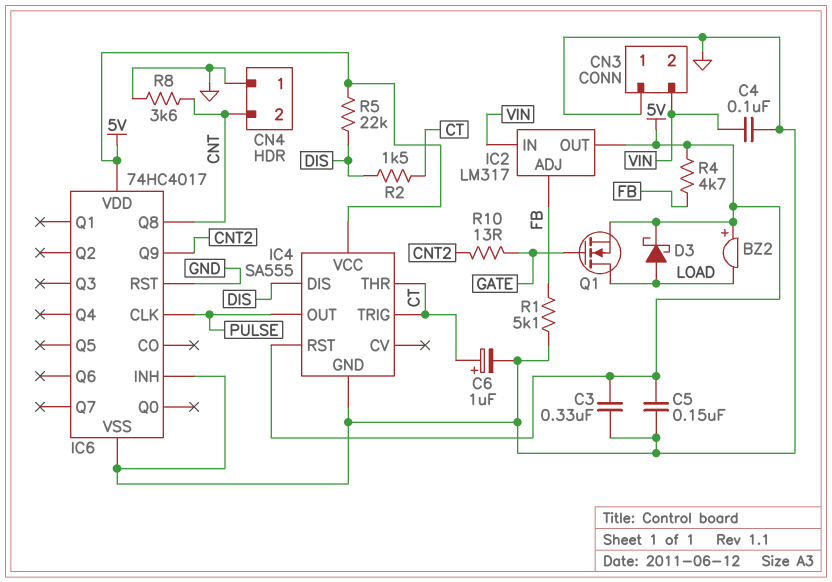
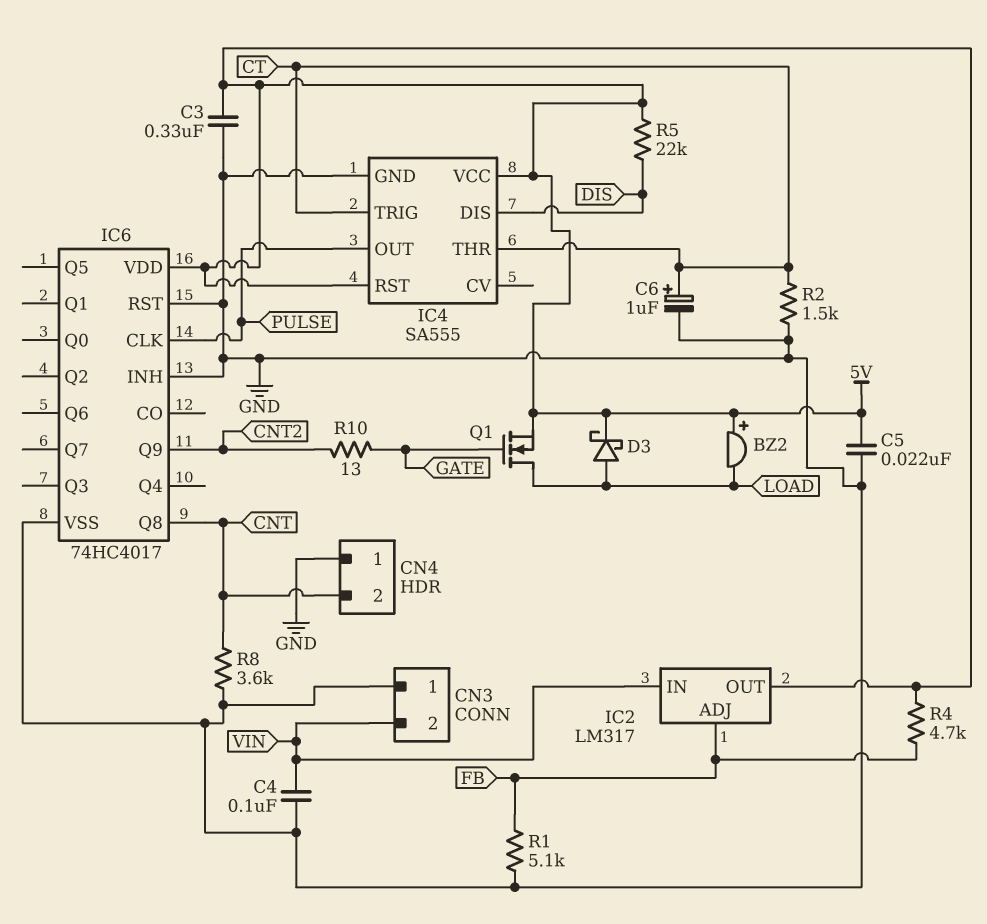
C5: 150nF (5V, GND) -> 22nF (5V, GND)
R2: 1.5k (CT, DIS) -> 1.5k (CT, GND)

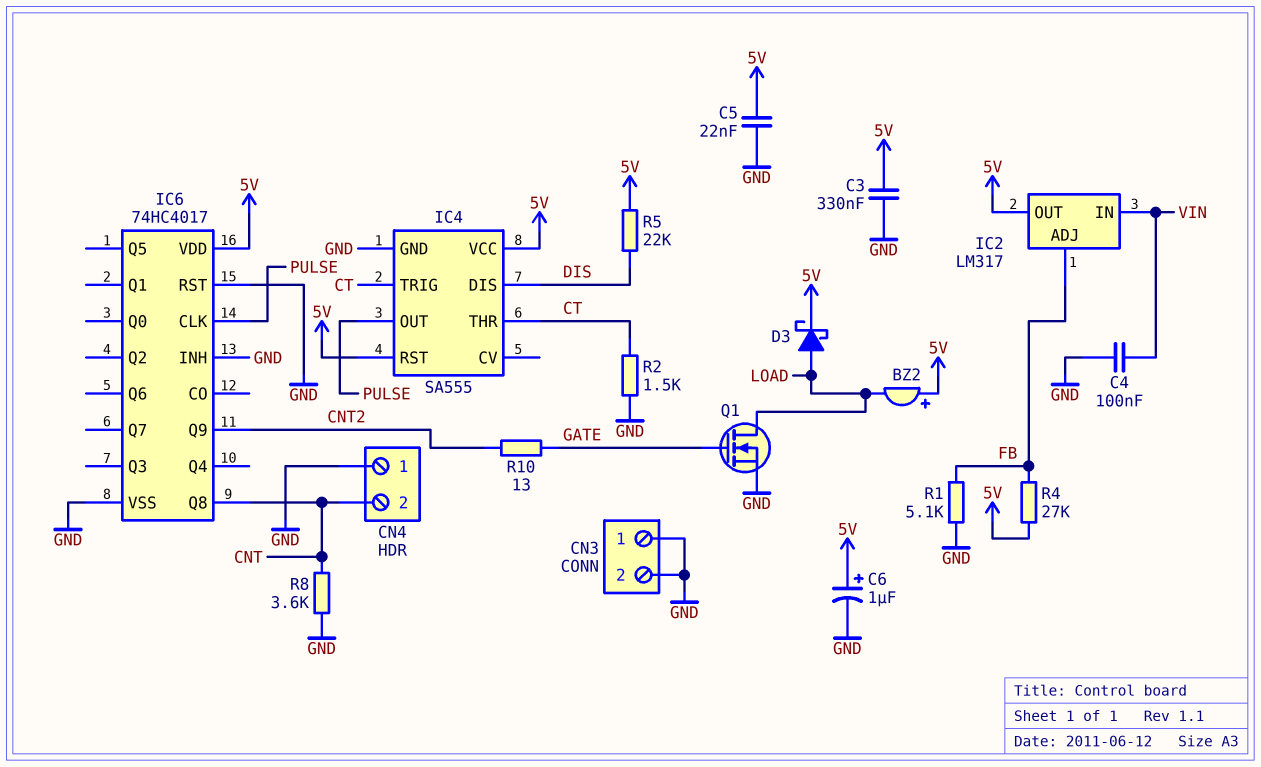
C6: 1uF (plus CT, minus GND) -> 1uF (plus 5V, minus GND)
CN3 pin 2: VIN -> GND
Q1: NMOS (G GATE, D LOAD, S 5V) -> NMOS (G GATE, D LOAD, S GND)
R4: 4.7k (5V, FB) -> 27k (5V, FB)

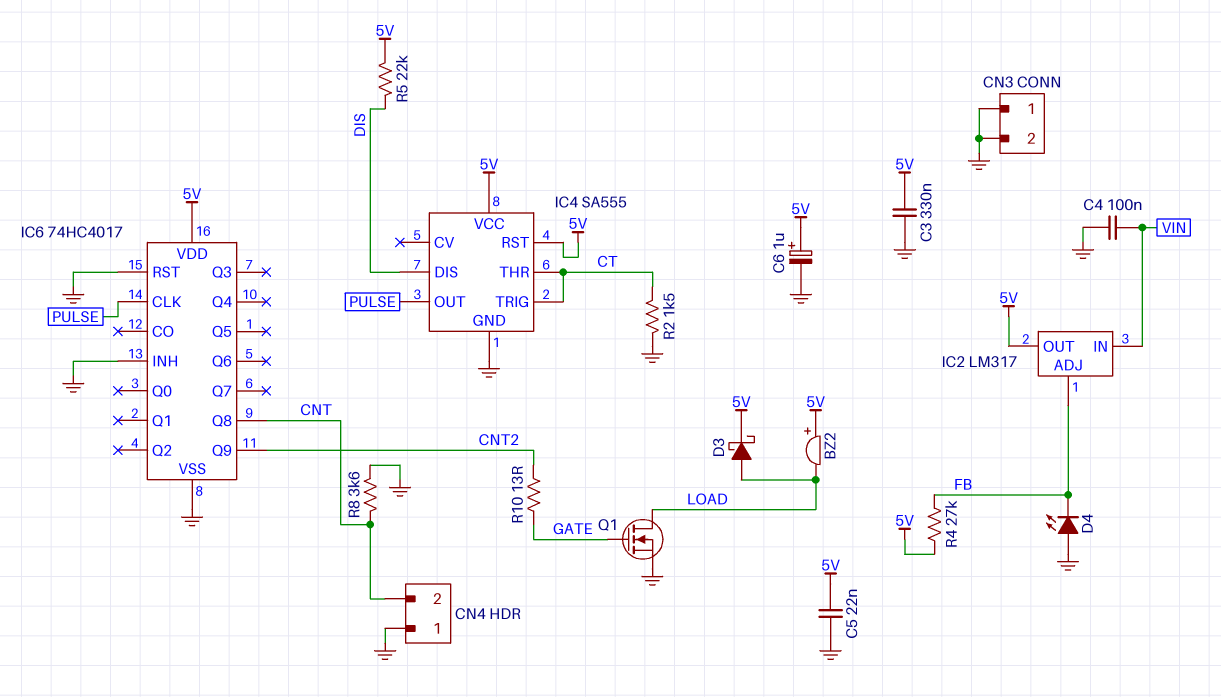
D4: none -> LED (A GND, K FB)
R1: 5.1k (FB, GND) -> none

